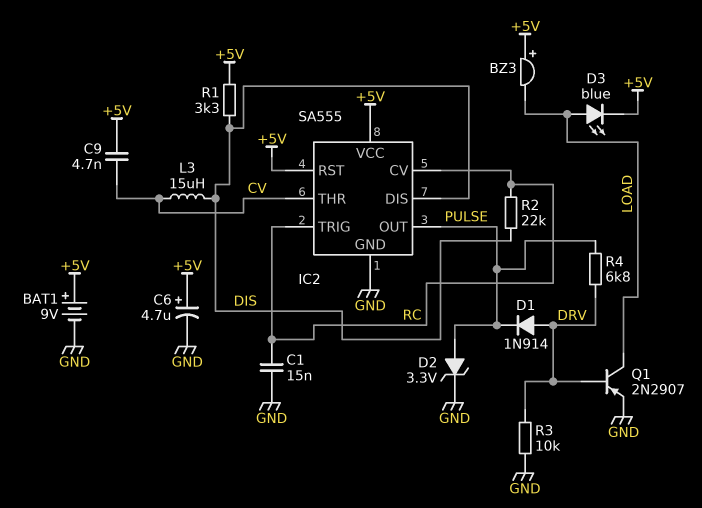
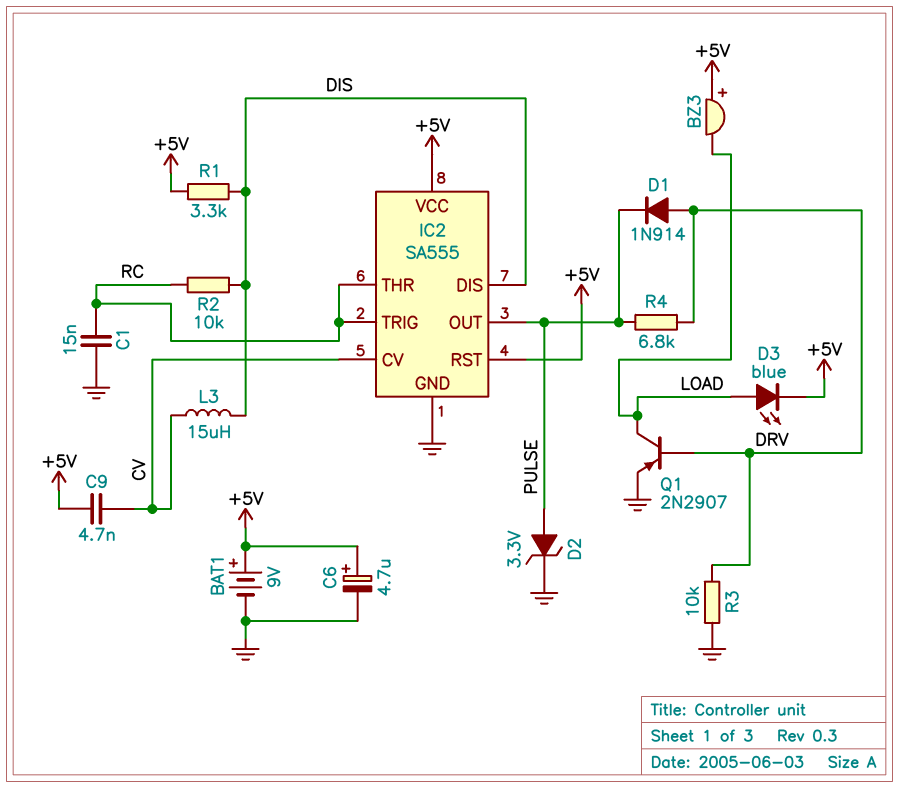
IC2 pin CV: RC -> CV
IC2 pin THR: CV -> RC
R2: 22k (DIS, RC) -> 10k (DIS, RC)

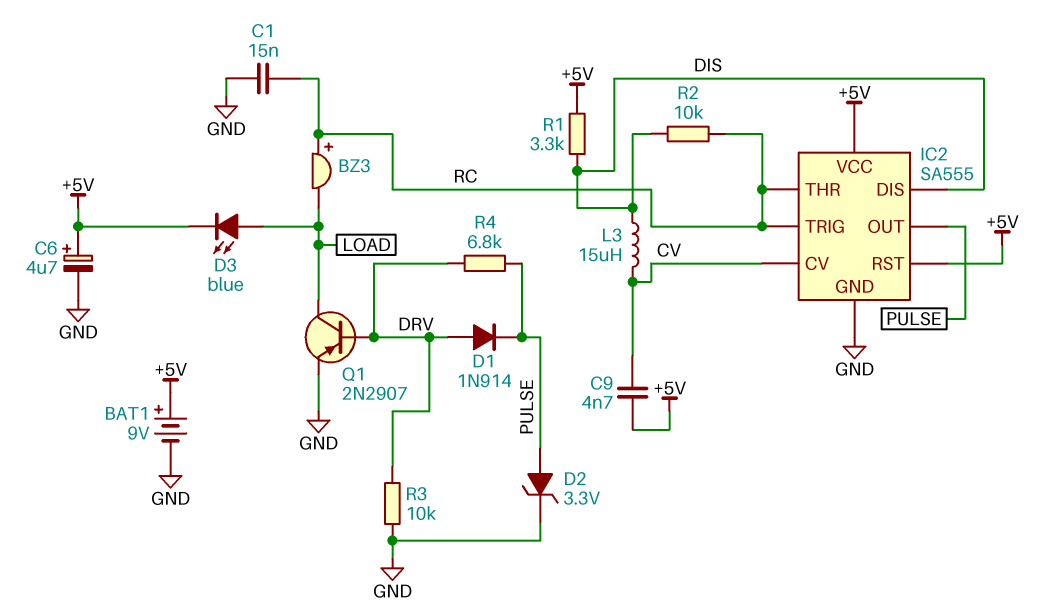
BZ3: buzzer (plus +5V, minus LOAD) -> buzzer (plus RC, minus LOAD)

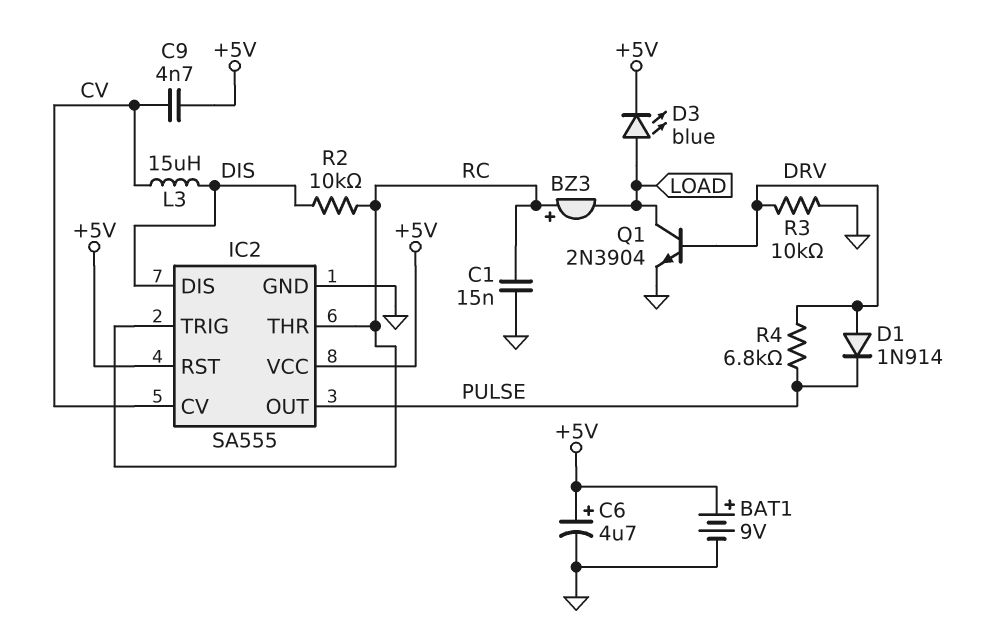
D2: zener 3.3V (A PULSE, K GND) -> none
Q1: PNP 2N2907 (B DRV, C LOAD, E GND) -> NPN 2N3904 (B DRV, C LOAD, E GND)
R1: 3.3k (+5V, DIS) -> none

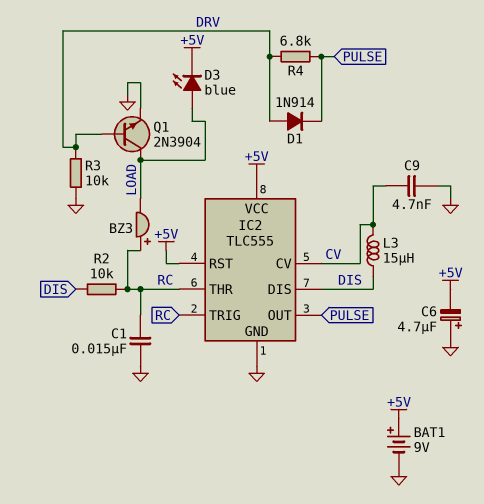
C6: 4.7uF (plus +5V, minus GND) -> 4.7uF (plus GND, minus +5V)
C9: 4.7nF (+5V, CV) -> 4.7nF (CV, GND)
IC2: SA555 -> TLC555

